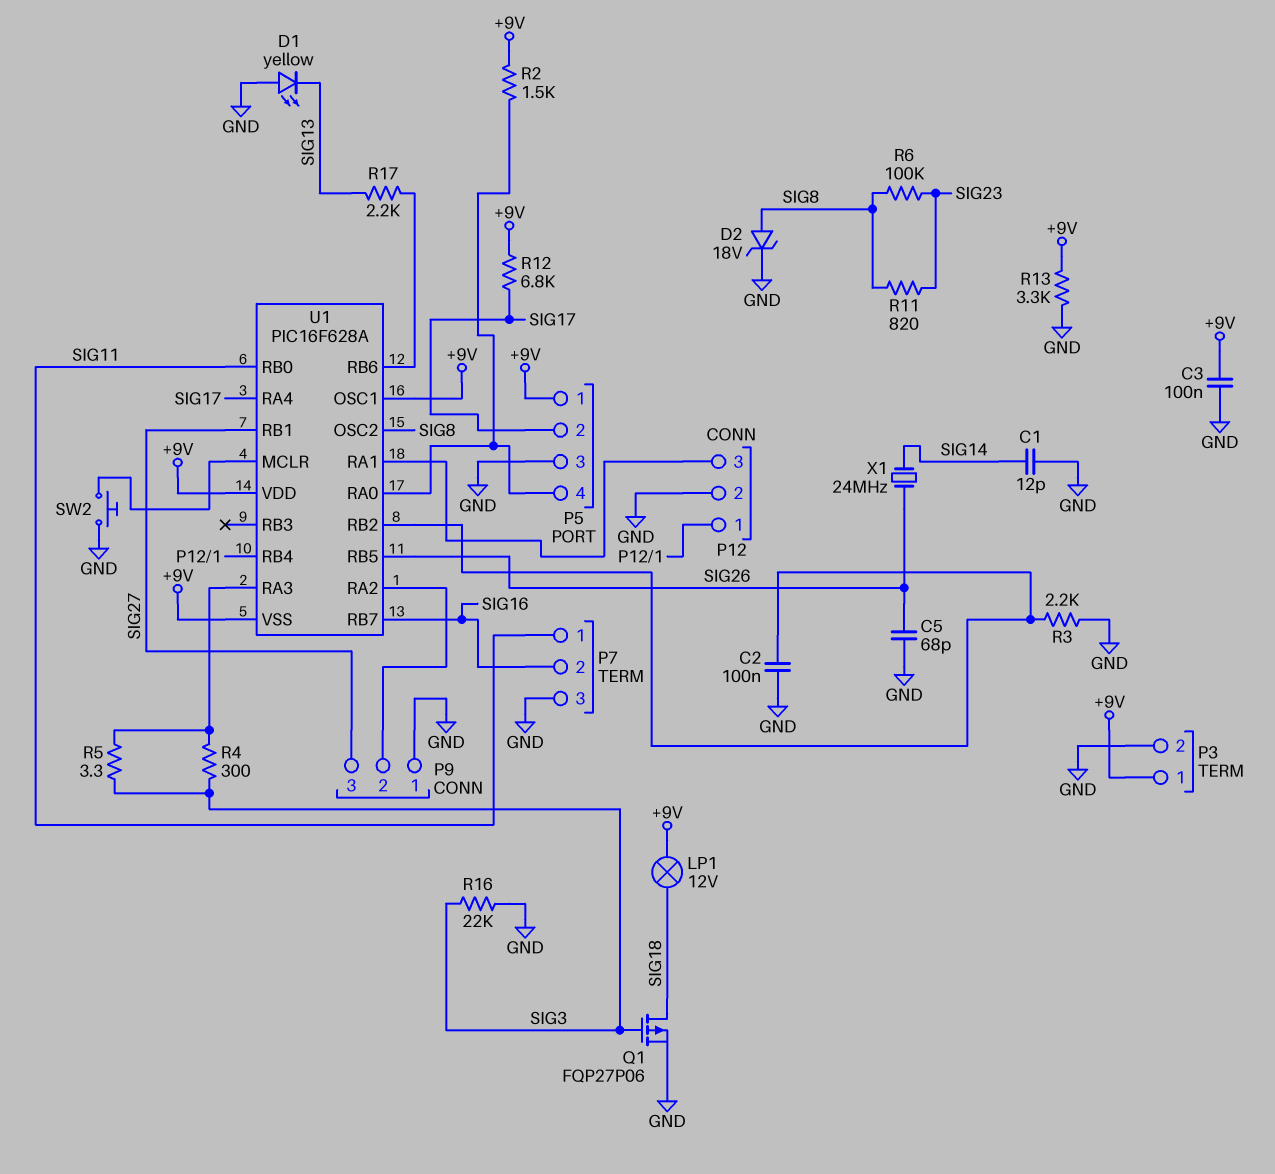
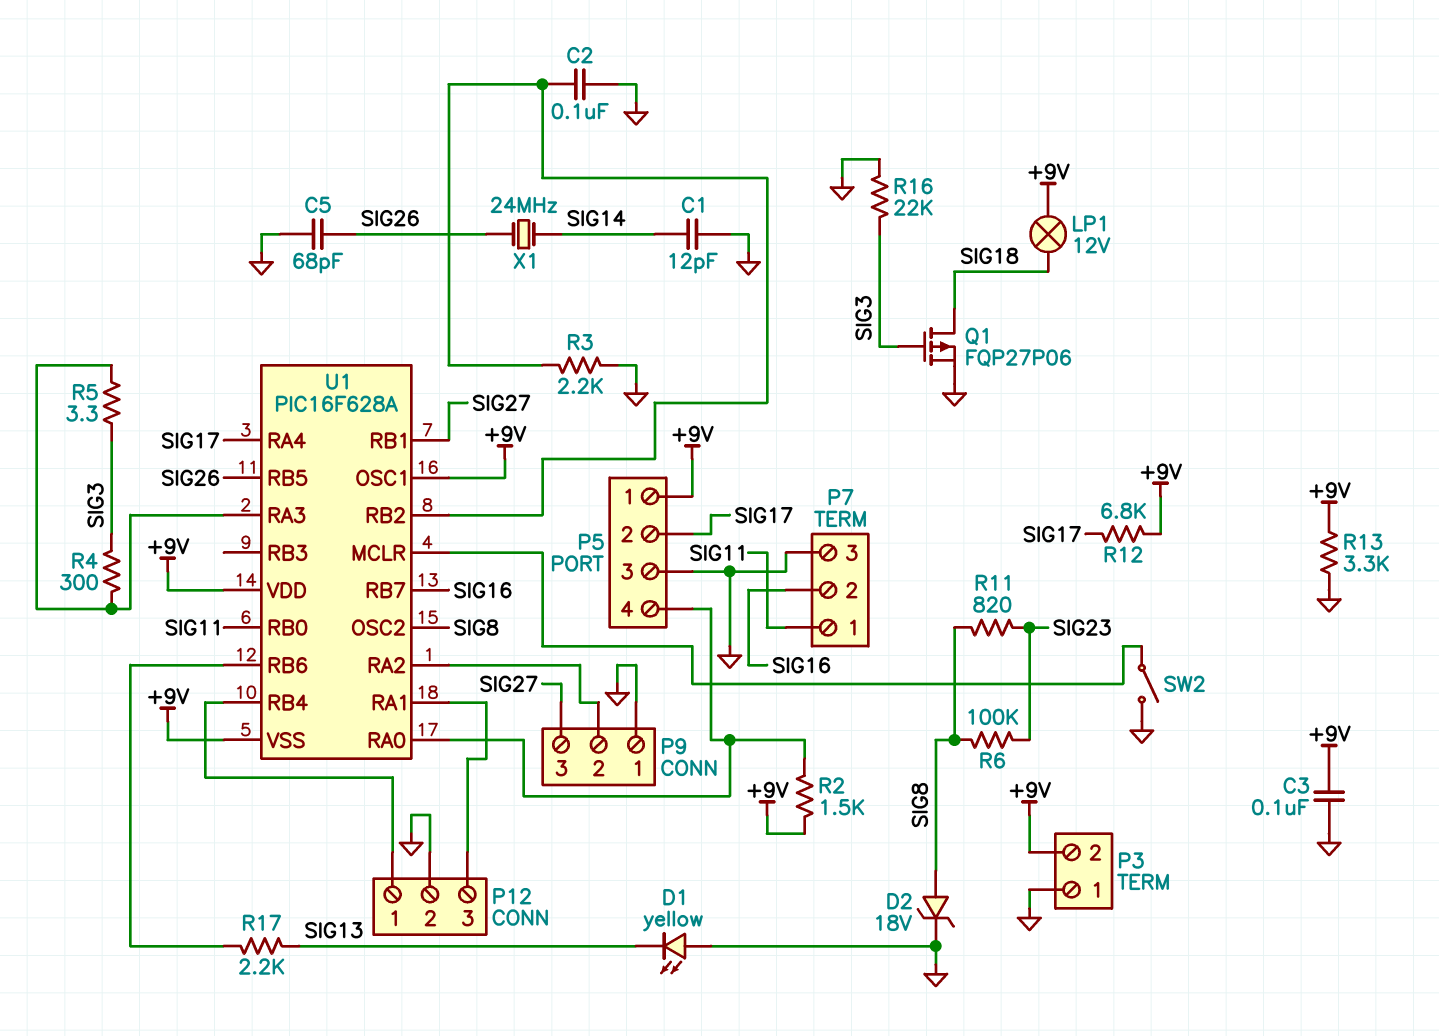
P3 pin 1: +9V -> GND
P3 pin 2: GND -> +9V
SW2: button (GND, U1/MCLR) -> switch (GND, U1/MCLR)

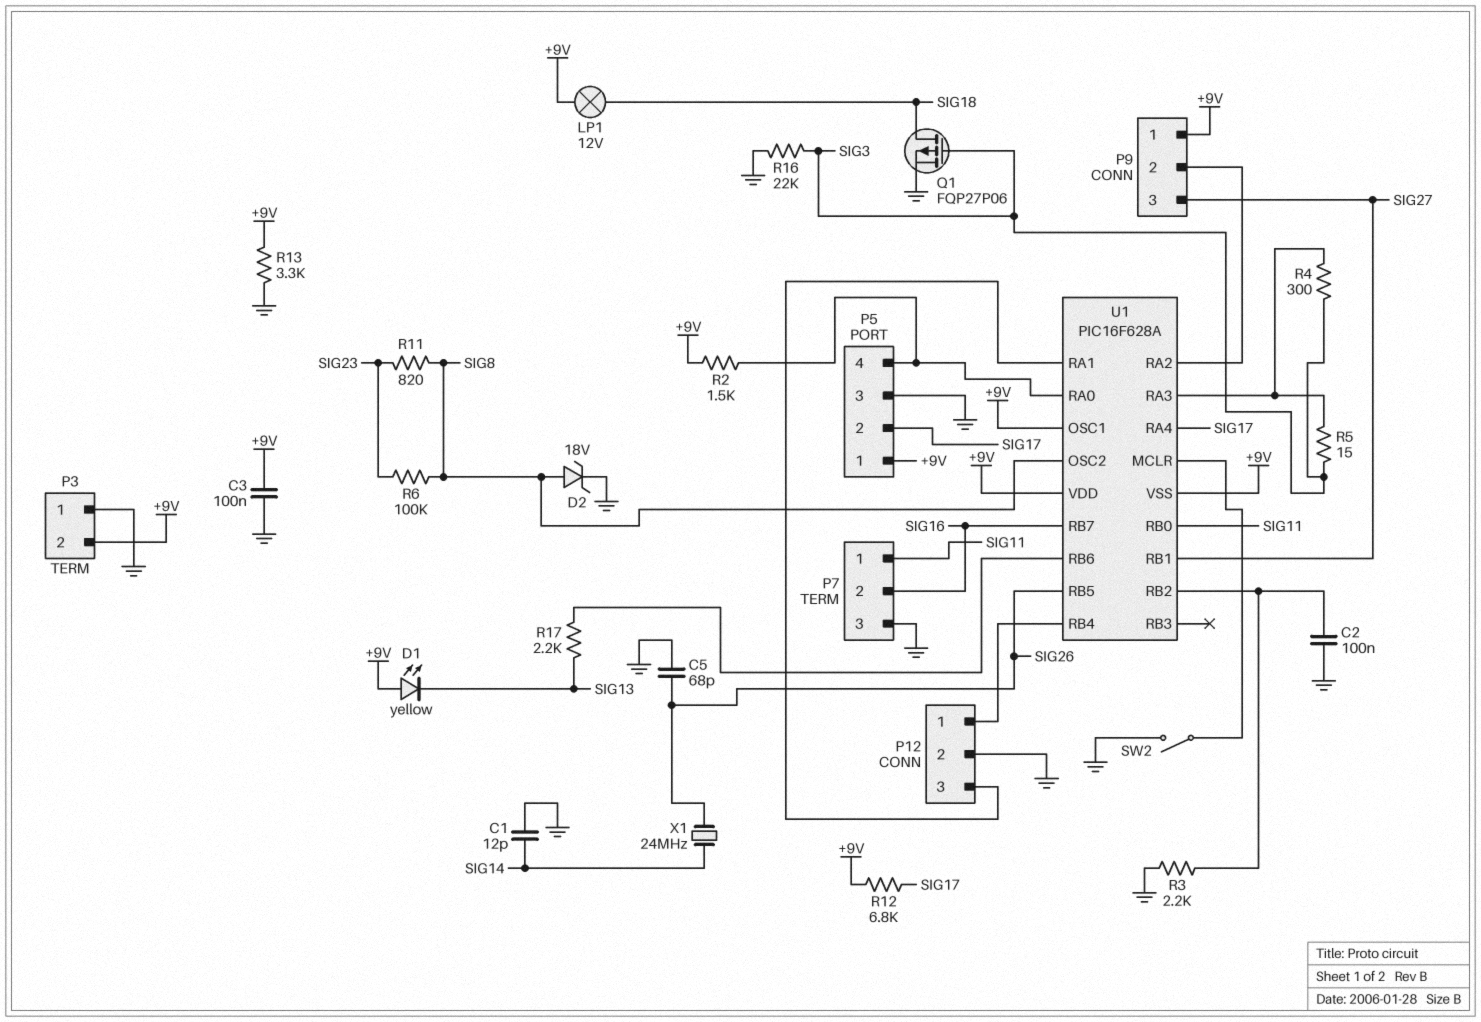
D1: LED yellow (A GND, K SIG13) -> LED yellow (A +9V, K SIG13)
P9 pin 1: GND -> +9V
R5: 3.3 (SIG3, U1/RA3) -> 15 (SIG3, U1/RA3)

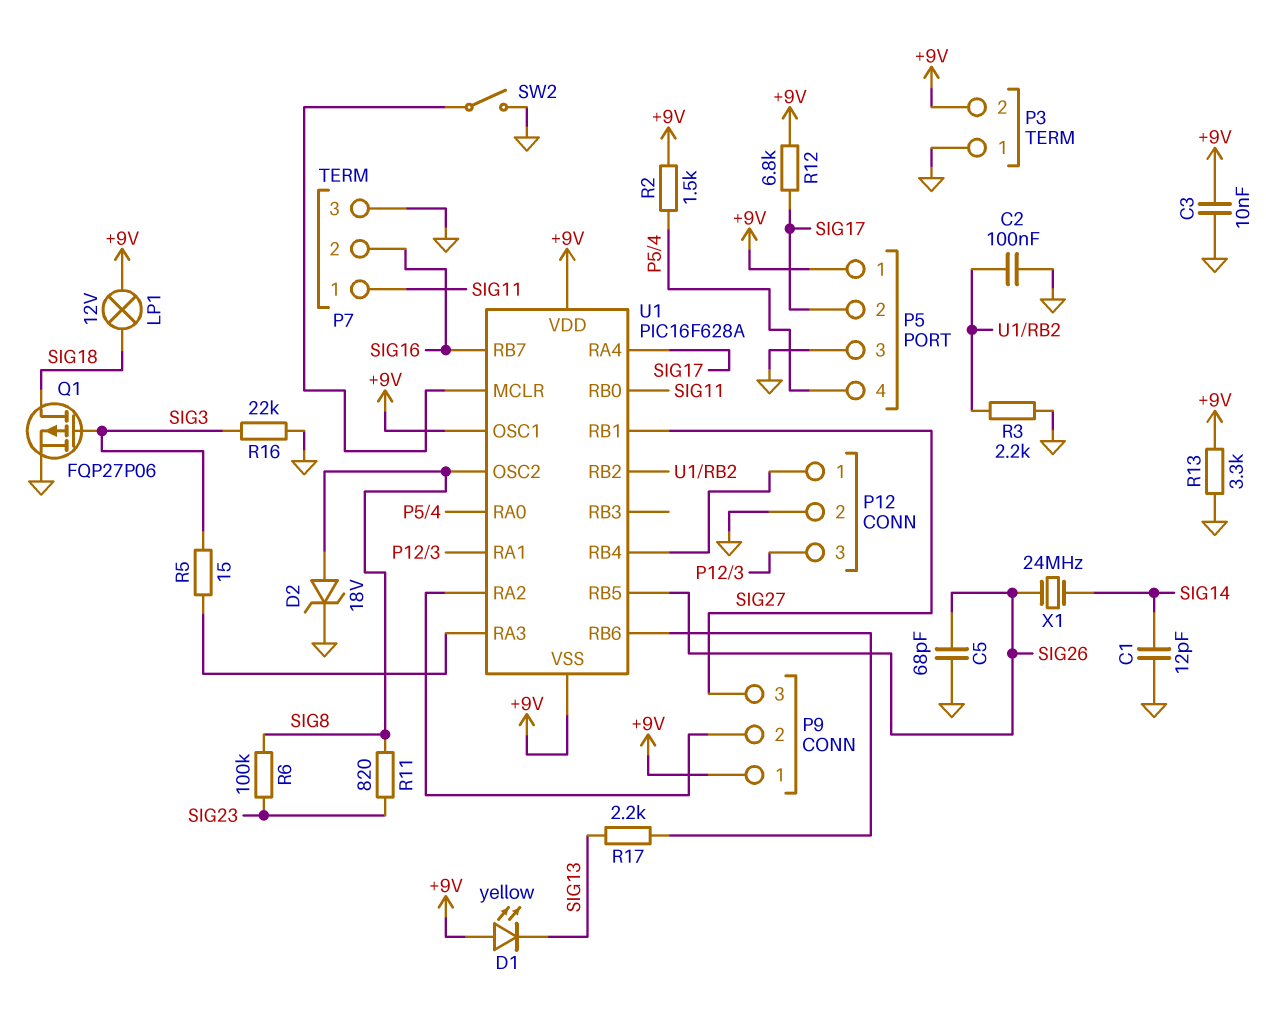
C3: 100nF (+9V, GND) -> 10nF (+9V, GND)
R4: 300 (SIG3, U1/RA3) -> none

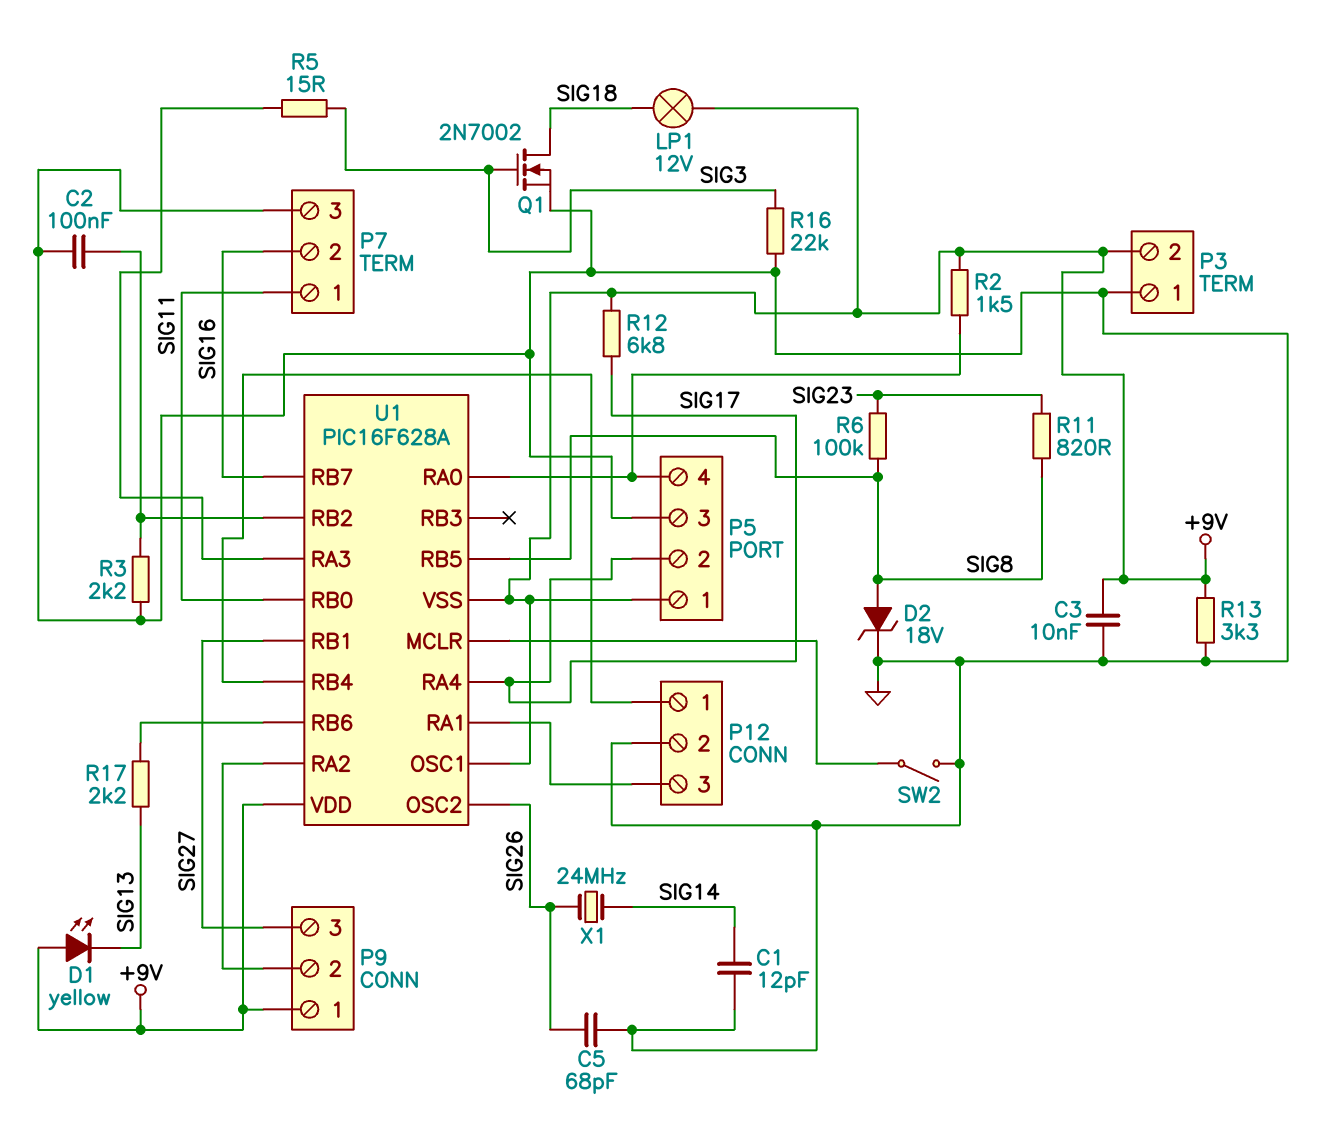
Q1: PMOS FQP27P06 (G SIG3, D SIG18, S GND) -> NMOS 2N7002 (G SIG3, D SIG18, S GND)
U1 pin OSC2: SIG8 -> SIG26
U1 pin RB5: SIG26 -> SIG8

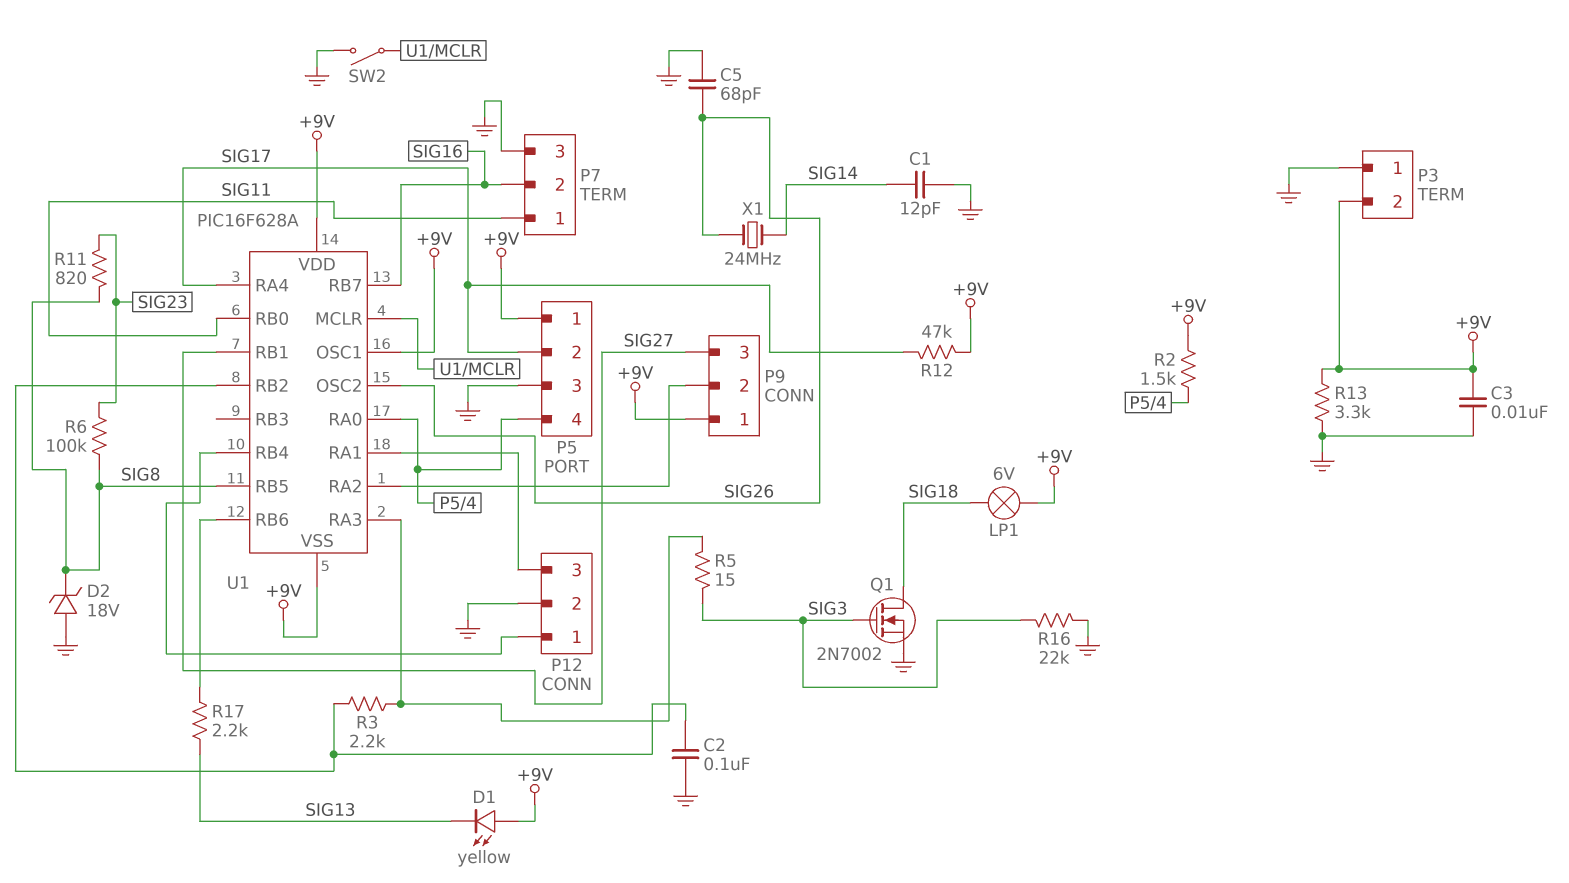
D2: zener 18V (A SIG8, K GND) -> zener 18V (A GND, K SIG8)
LP1: lamp 12V (+9V, SIG18) -> lamp 6V (+9V, SIG18)
R3: 2.2k (GND, U1/RB2) -> 2.2k (U1/RA3, U1/RB2)
R12: 6.8k (+9V, SIG17) -> 47k (+9V, SIG17)

